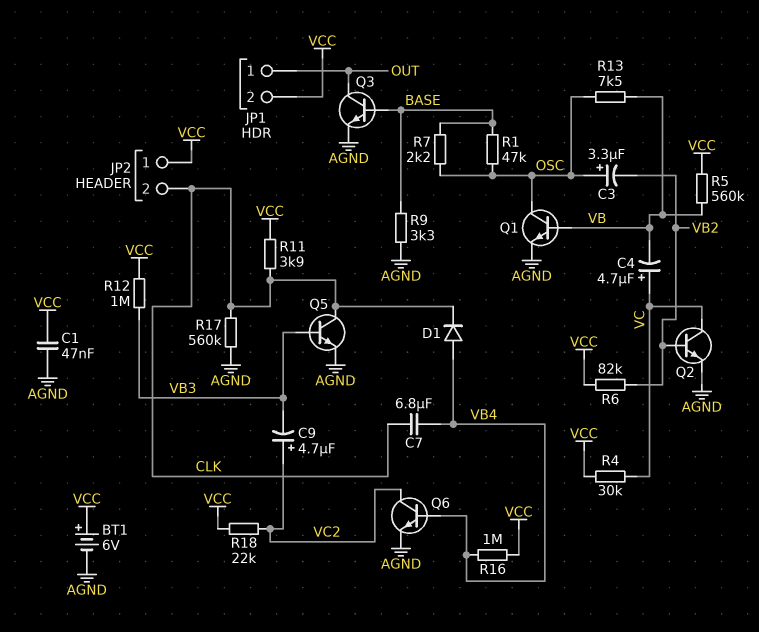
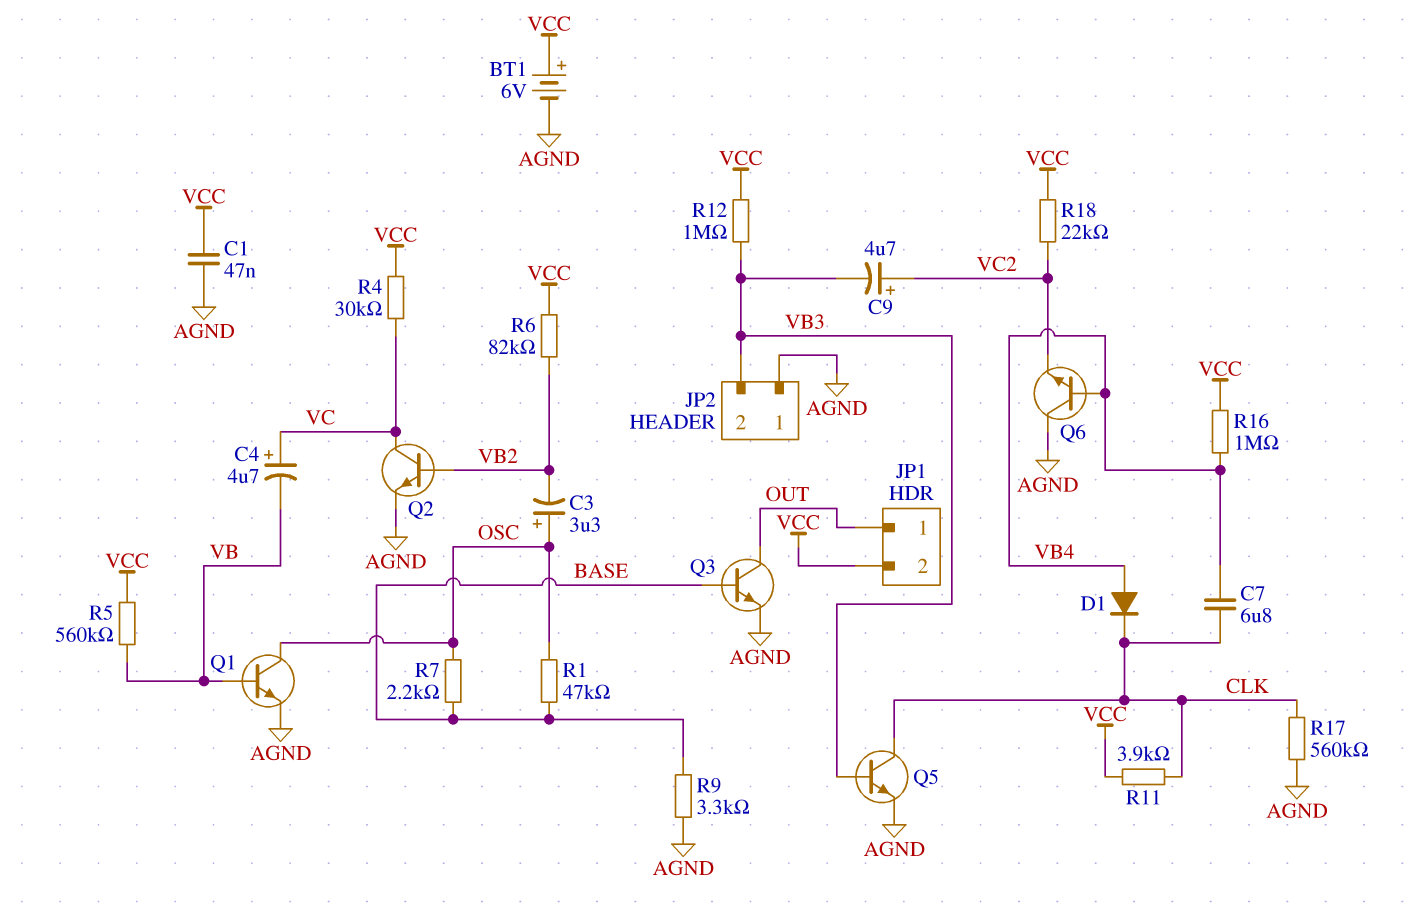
JP2 pin 1: VCC -> AGND
JP2 pin 2: CLK -> VB3
Q6: NPN (B VB4, C VC2, E AGND) -> NPN (B VB4, C AGND, E VC2)
R13: 7.5k (OSC, VB) -> none

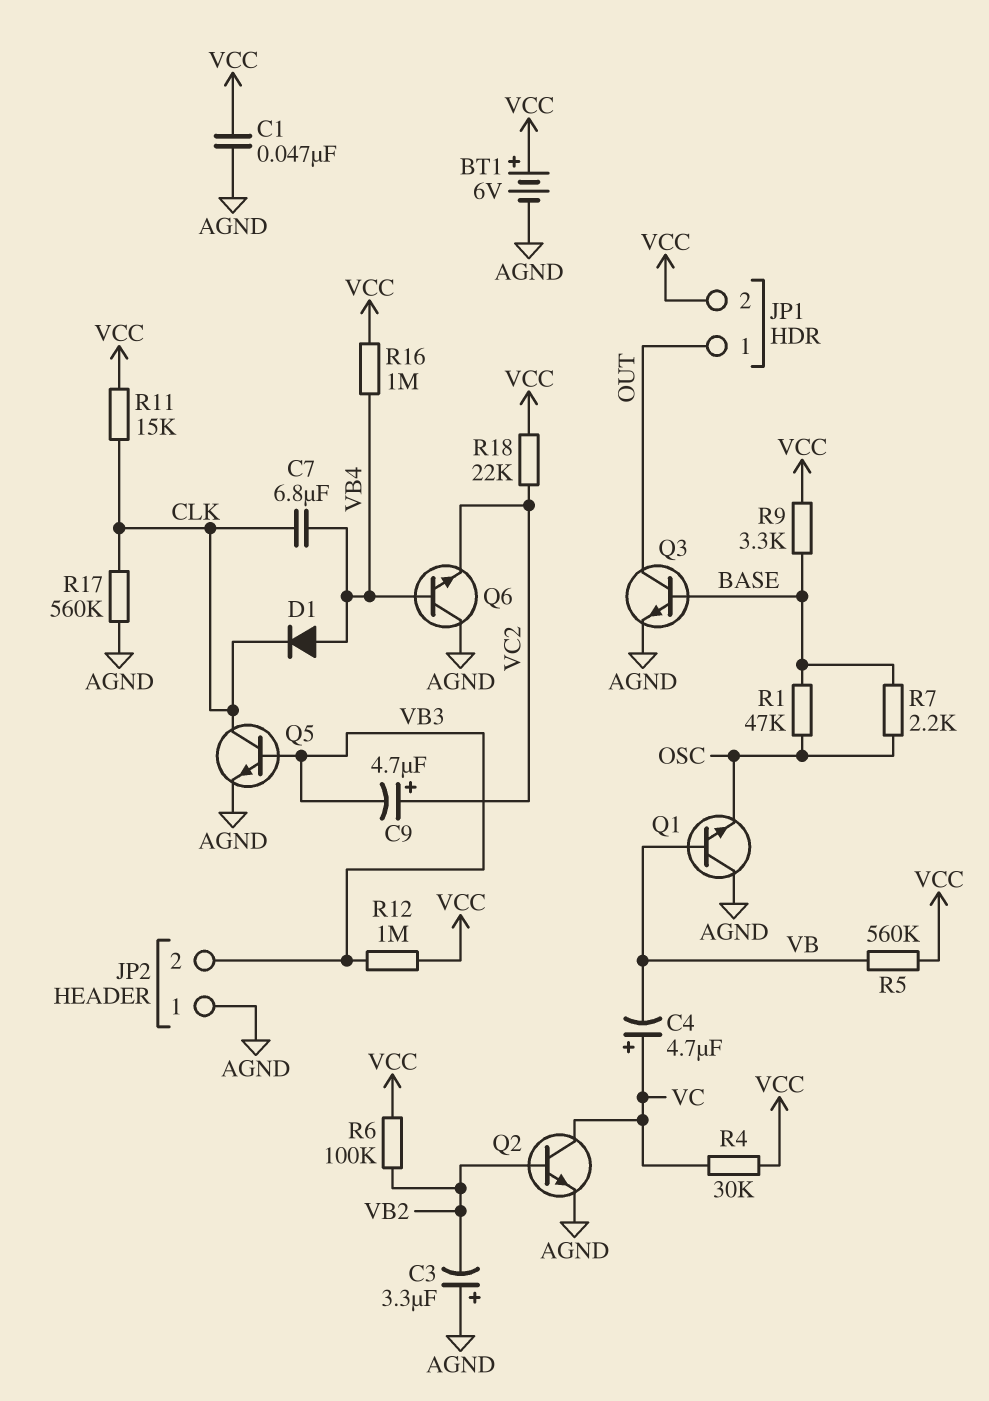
C3: 3.3uF (plus OSC, minus VB2) -> 3.3uF (plus AGND, minus VB2)
Q1: NPN (B VB, C OSC, E AGND) -> NPN (B VB, C AGND, E OSC)
R6: 82k (VB2, VCC) -> 100k (VB2, VCC)
R9: 3.3k (AGND, BASE) -> 3.3k (BASE, VCC)
R11: 3.9k (CLK, VCC) -> 15k (CLK, VCC)

